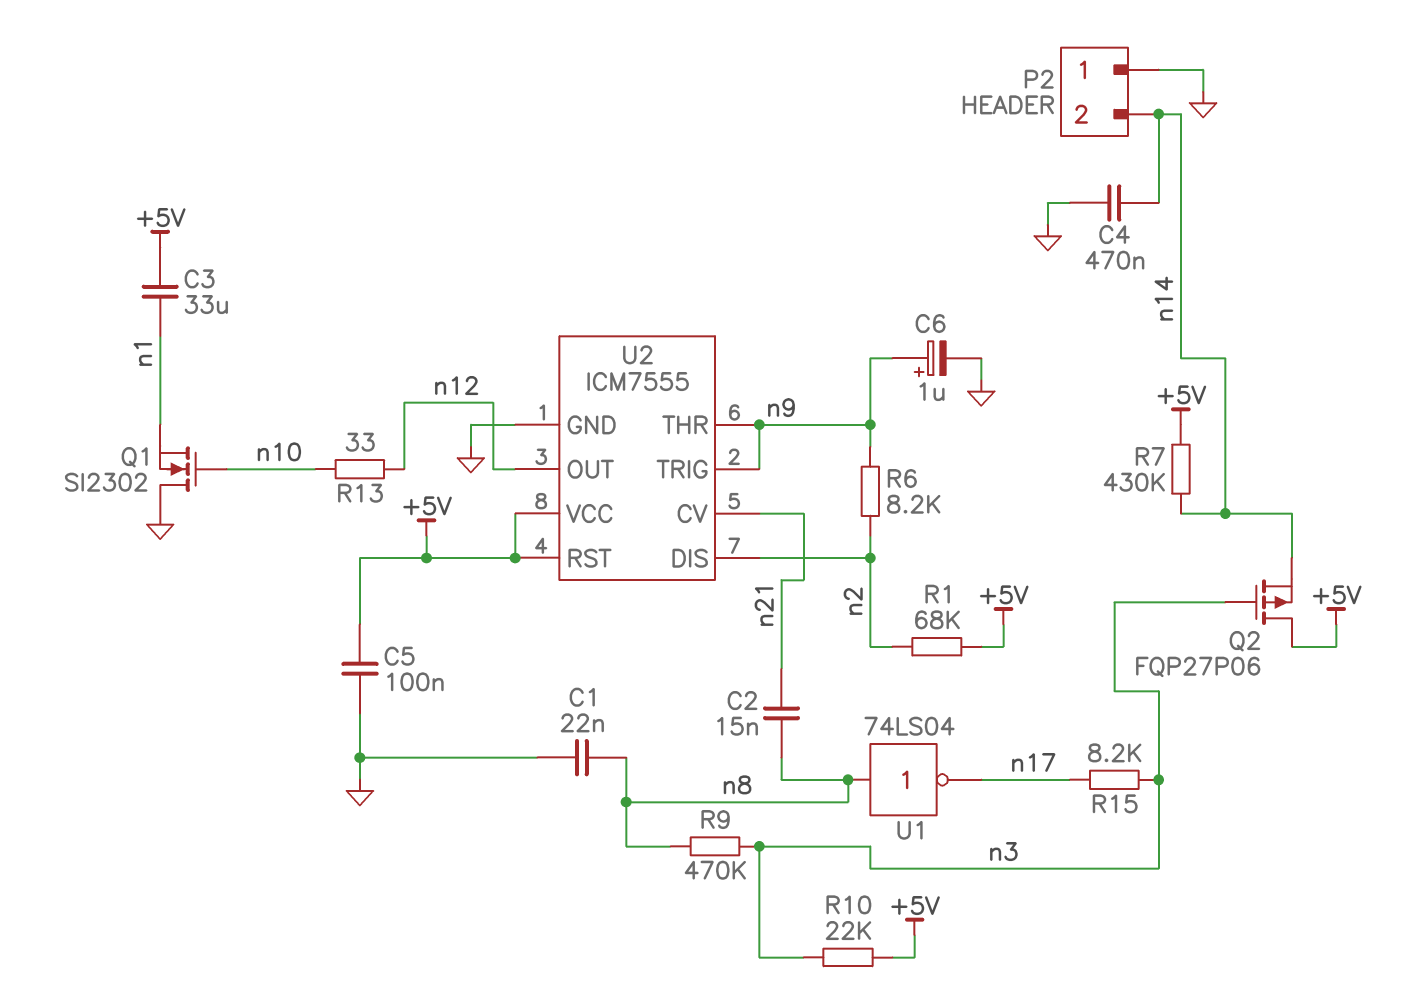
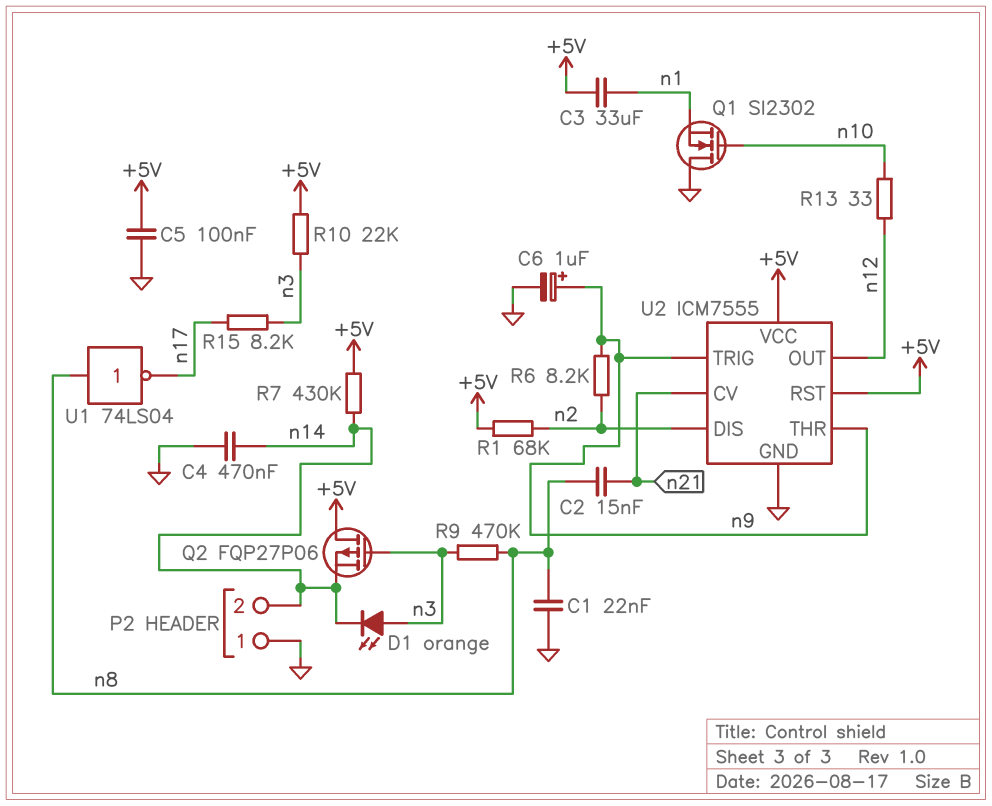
D1: none -> LED orange (A n3, K n14)

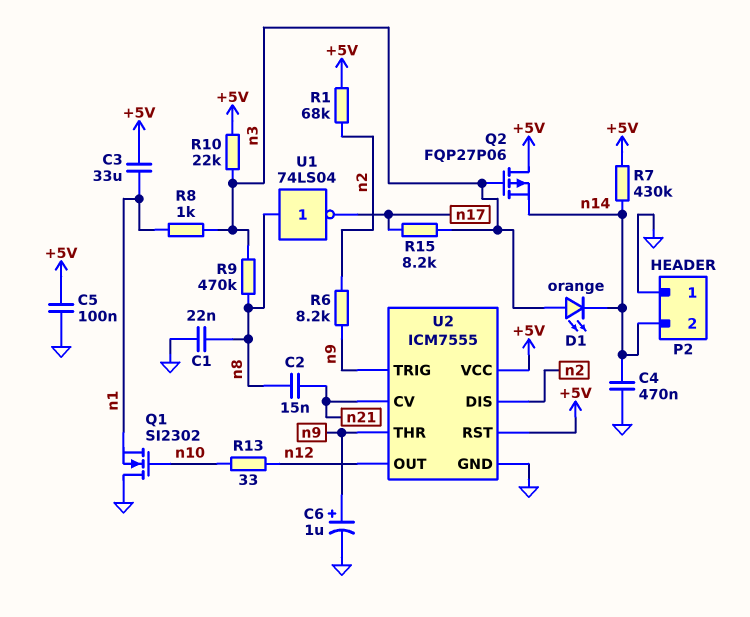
R8: none -> 1k (n1, n3)

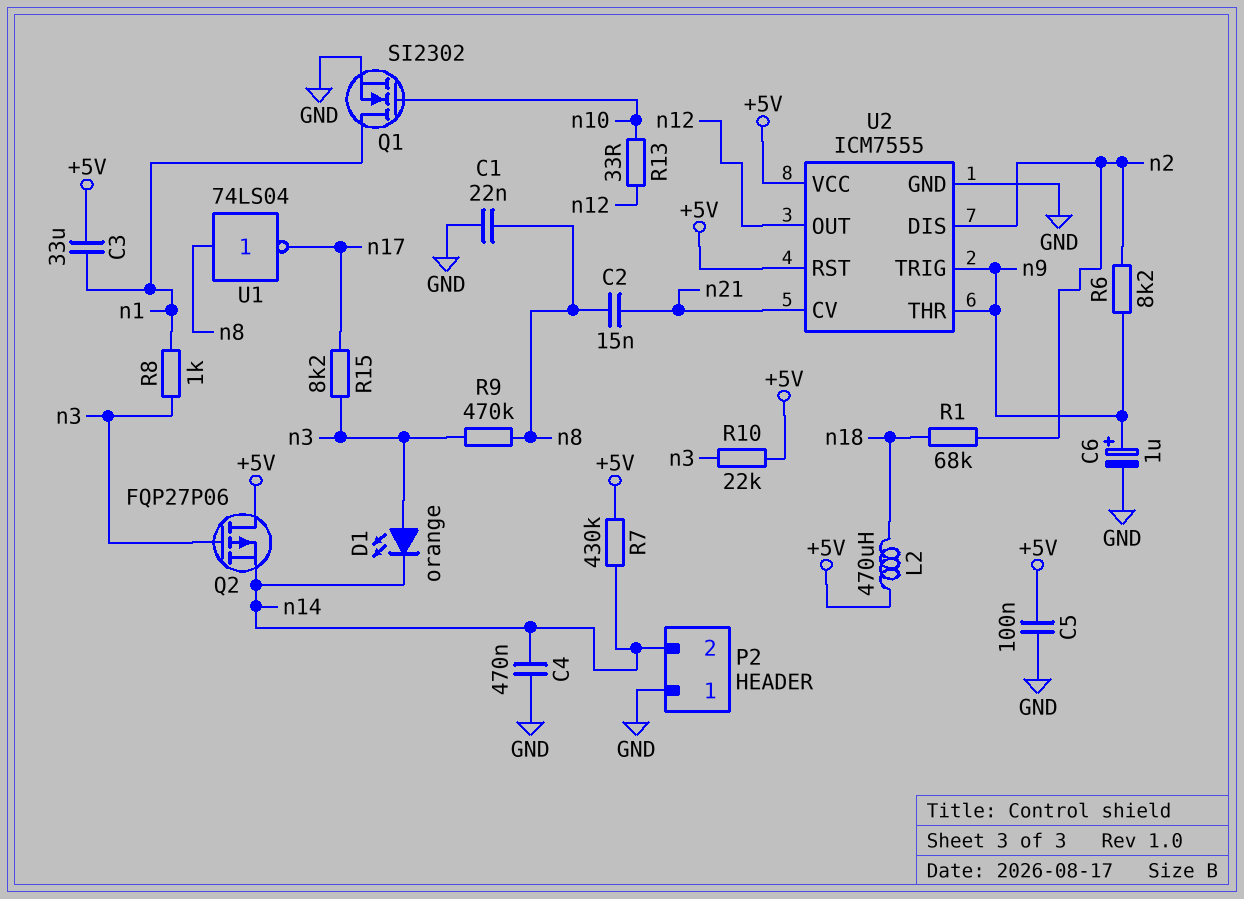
L2: none -> 470uH (+5V, n18)
Q1: NMOS SI2302 (G n10, D GND, S n1) -> NMOS SI2302 (G n10, D n1, S GND)
R1: 68k (+5V, n2) -> 68k (n2, n18)

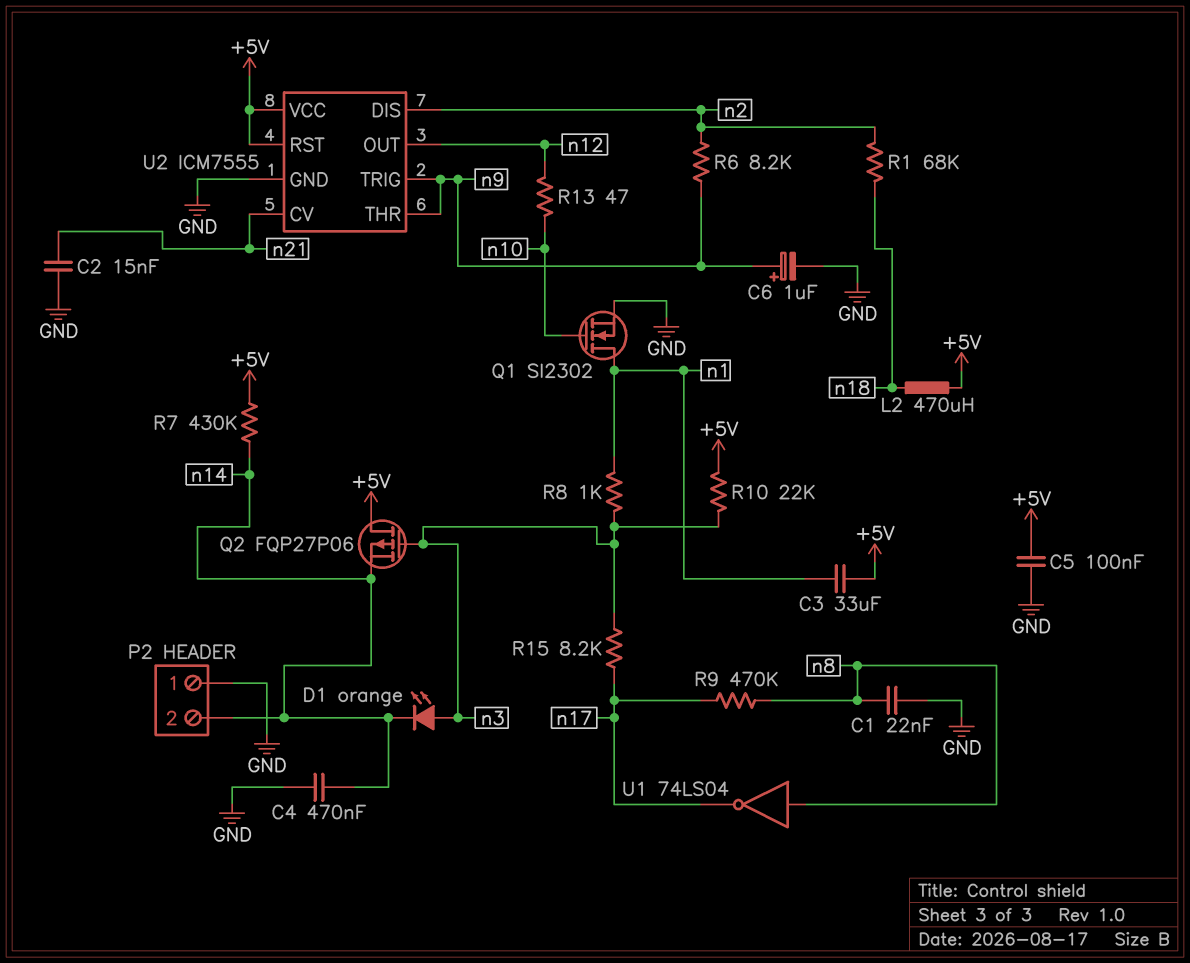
C2: 15nF (n8, n21) -> 15nF (GND, n21)
R9: 470k (n3, n8) -> 470k (n8, n17)
R13: 33 (n10, n12) -> 47 (n10, n12)

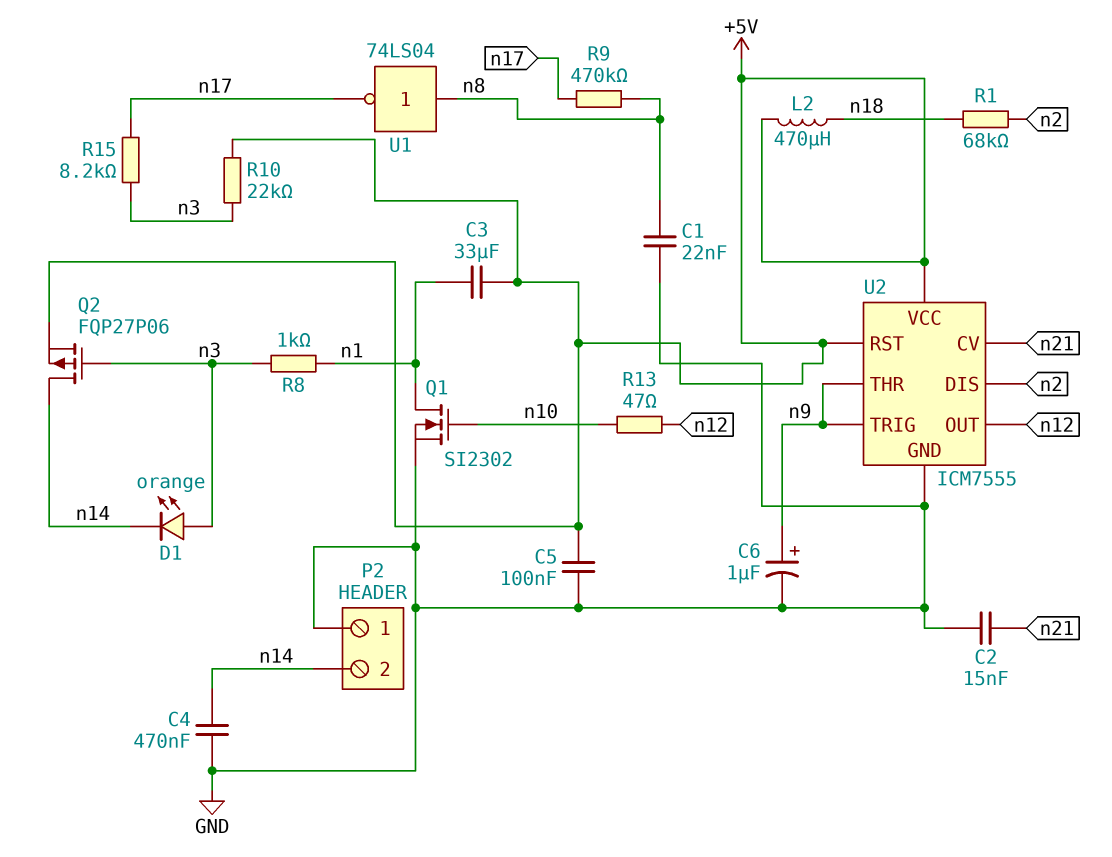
Q2: PMOS FQP27P06 (G n3, D +5V, S n14) -> PMOS FQP27P06 (G n3, D n14, S +5V)
R6: 8.2k (n2, n9) -> none
R7: 430k (+5V, n14) -> none

